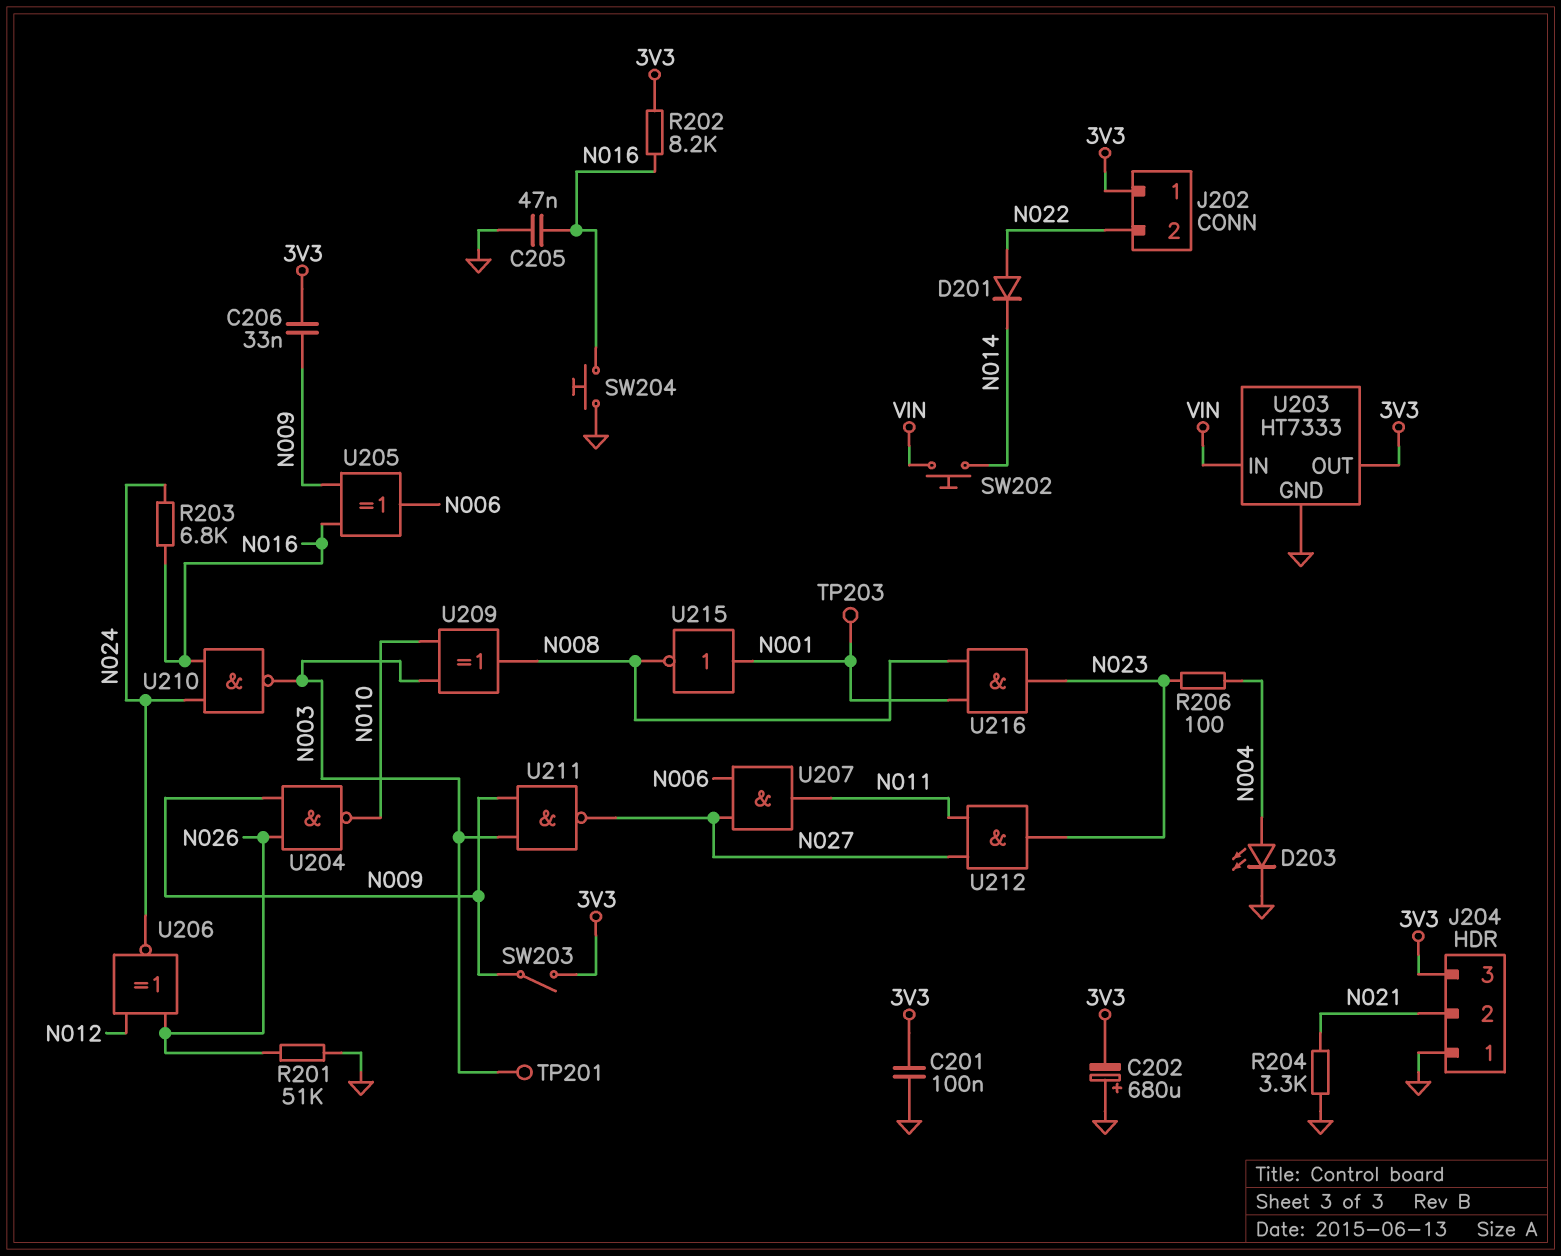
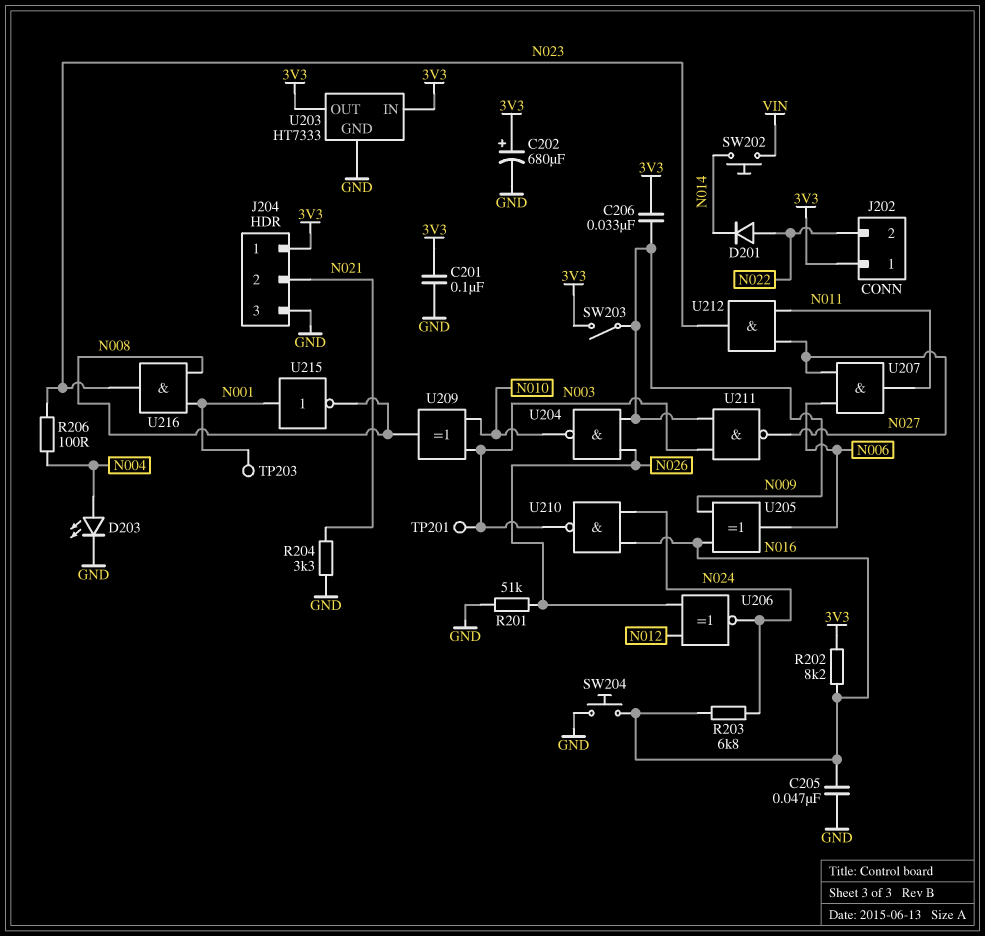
C202: 680uF (plus GND, minus 3V3) -> 680uF (plus 3V3, minus GND)
J204 pin 1: GND -> 3V3
J204 pin 3: 3V3 -> GND
U203 pin IN: VIN -> 3V3

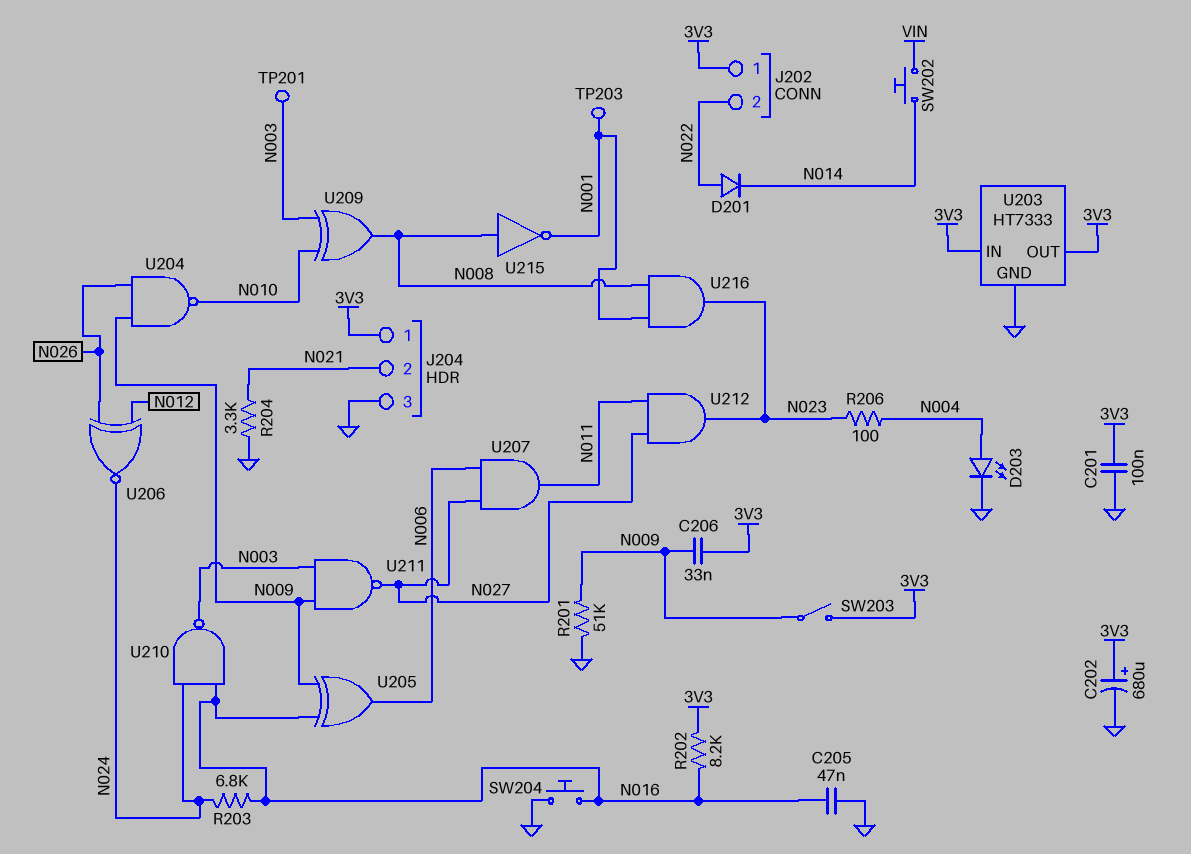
R201: 51k (GND, N026) -> 51k (GND, N009)
U215: NOT (in N001, out N008) -> NOT (in N008, out N001)

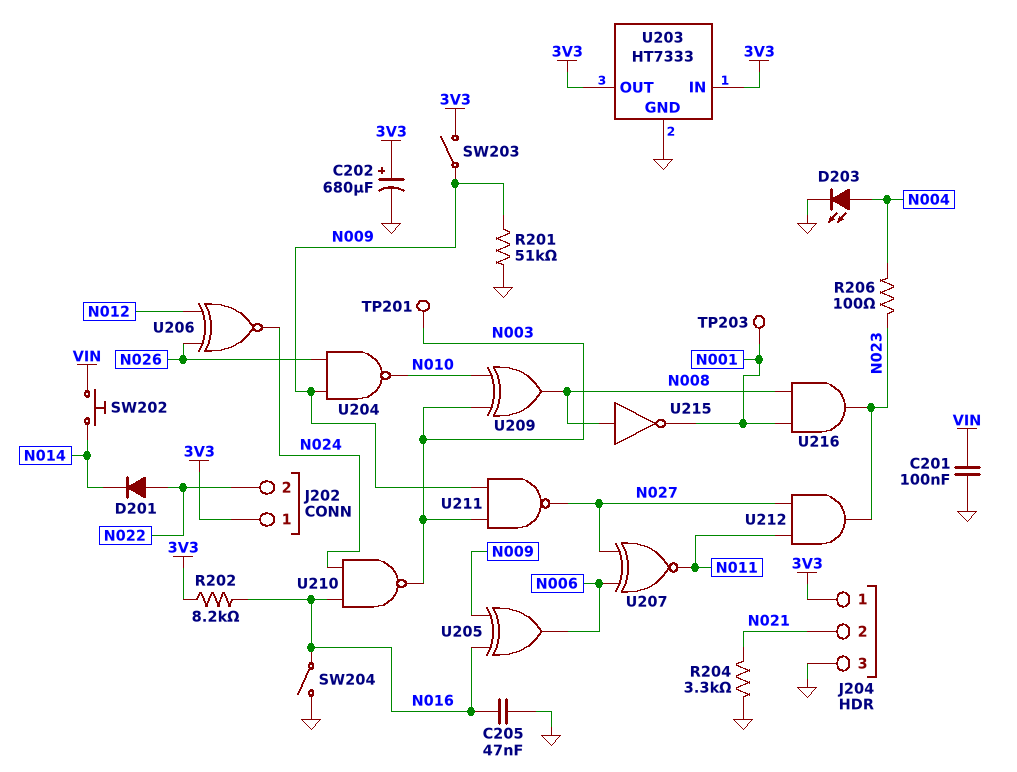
C201: 100nF (3V3, GND) -> 100nF (GND, VIN)
C206: 33nF (3V3, N009) -> none
R203: 6.8k (N016, N024) -> none
SW204: button (GND, N016) -> switch (GND, N016)
U207: AND (in N006, in N027, out N011) -> XNOR (in N006, in N027, out N011)

